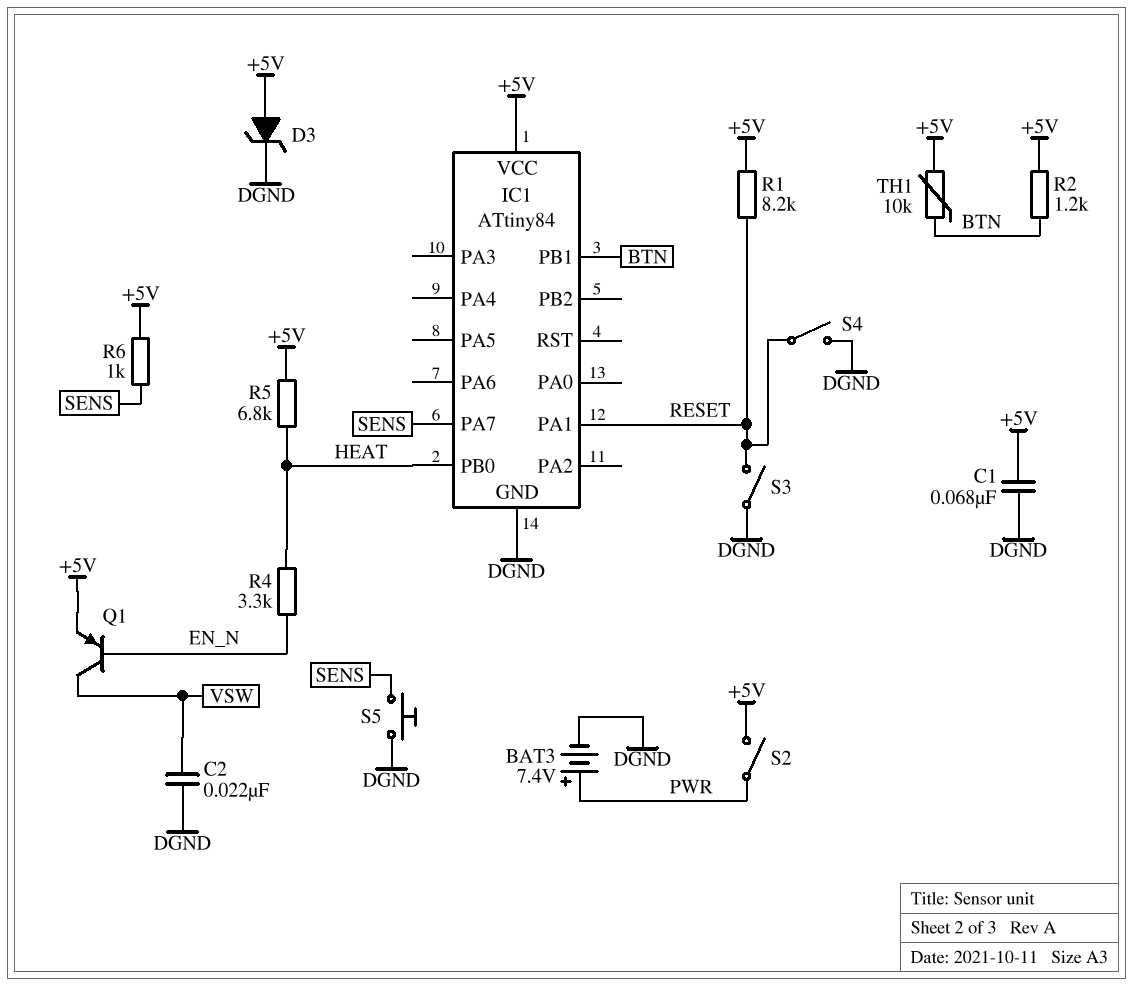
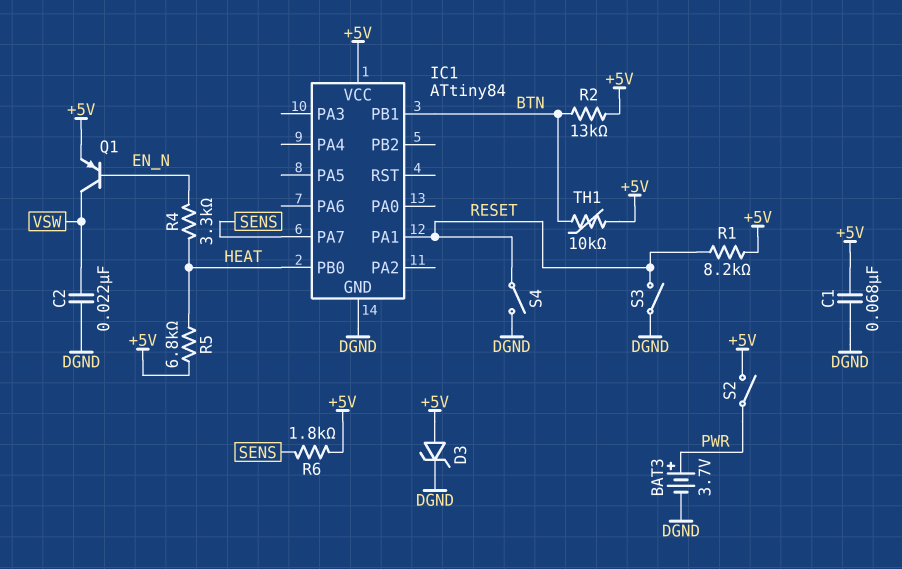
BAT3: 7.4V (plus PWR, minus DGND) -> 3.7V (plus PWR, minus DGND)
R2: 1.2k (+5V, BTN) -> 13k (+5V, BTN)
R6: 1k (+5V, SENS) -> 1.8k (+5V, SENS)
S5: button (DGND, SENS) -> none

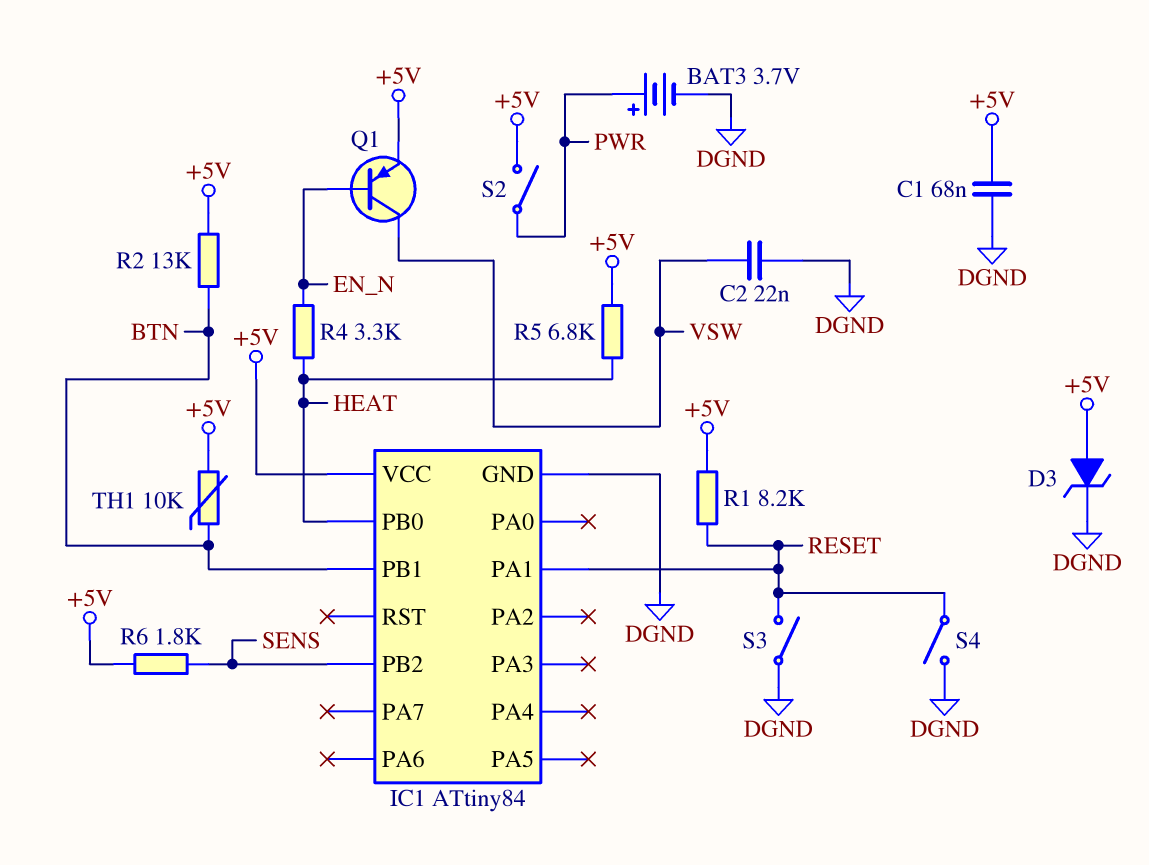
IC1 pin PA7: SENS -> none
IC1 pin PB2: none -> SENS

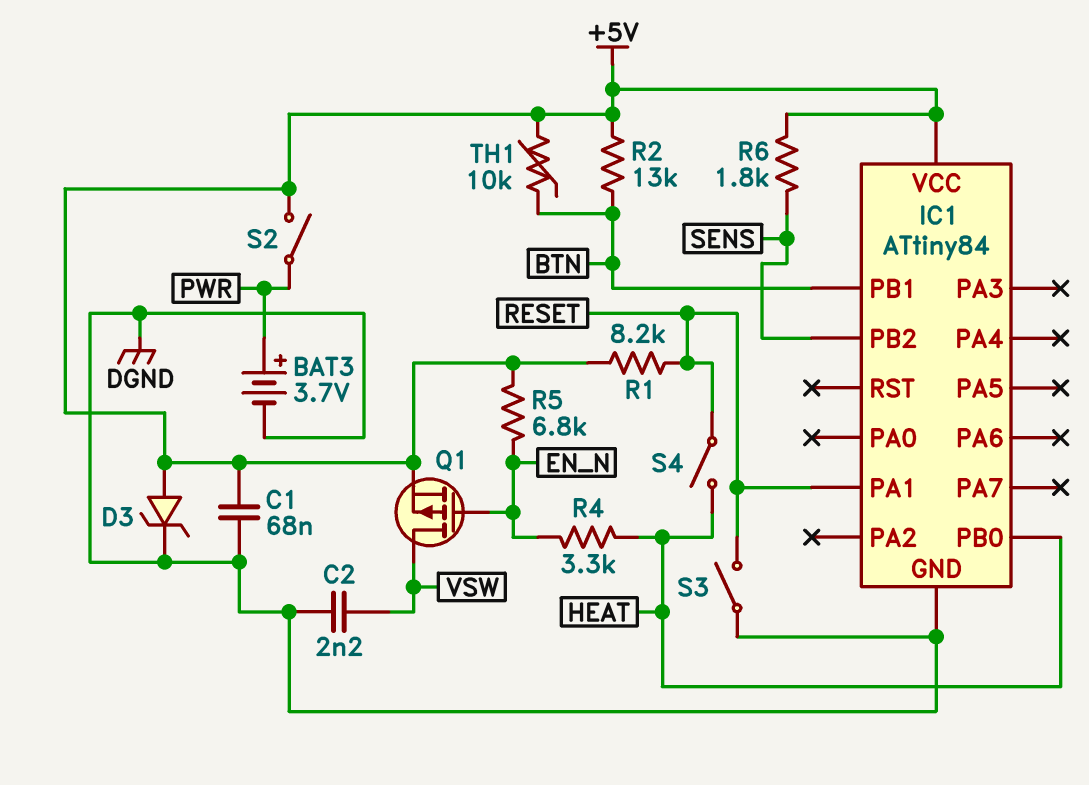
C2: 22nF (DGND, VSW) -> 2.2nF (DGND, VSW)
Q1: PNP (B EN_N, C VSW, E +5V) -> PMOS (G EN_N, D VSW, S +5V)
R5: 6.8k (+5V, HEAT) -> 6.8k (+5V, EN_N)
S4: switch (DGND, RESET) -> switch (HEAT, RESET)

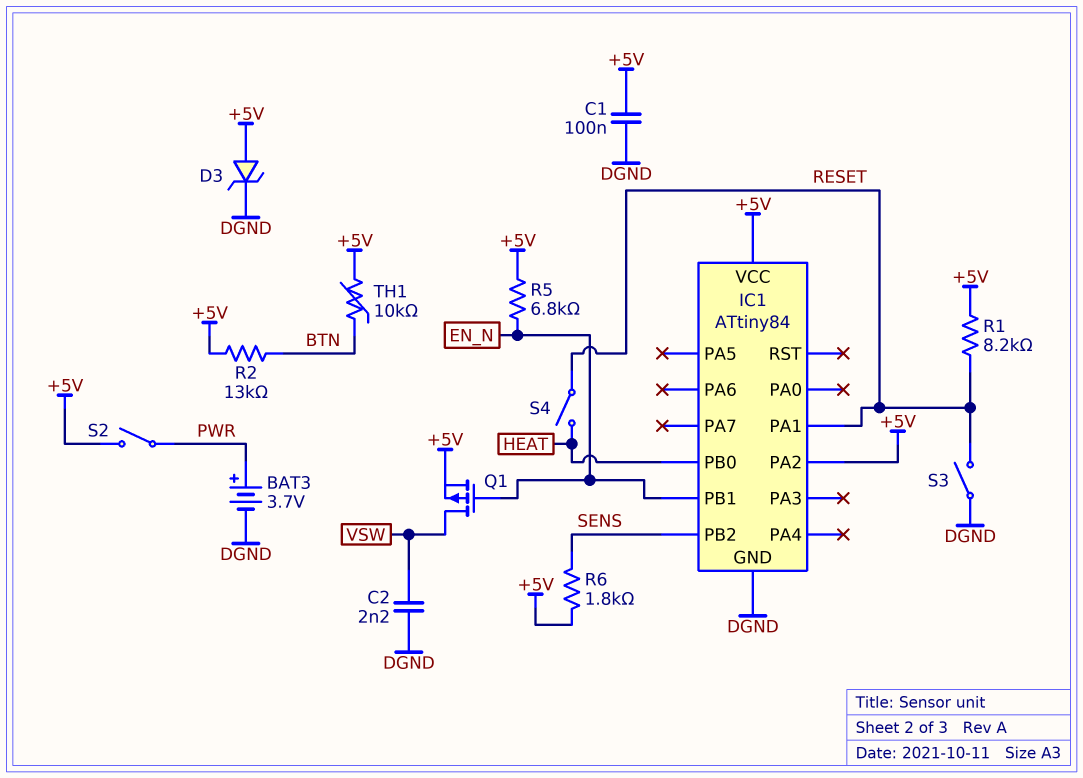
C1: 68nF (+5V, DGND) -> 100nF (+5V, DGND)
IC1 pin PA2: none -> +5V
IC1 pin PB1: BTN -> EN_N
R4: 3.3k (EN_N, HEAT) -> none

